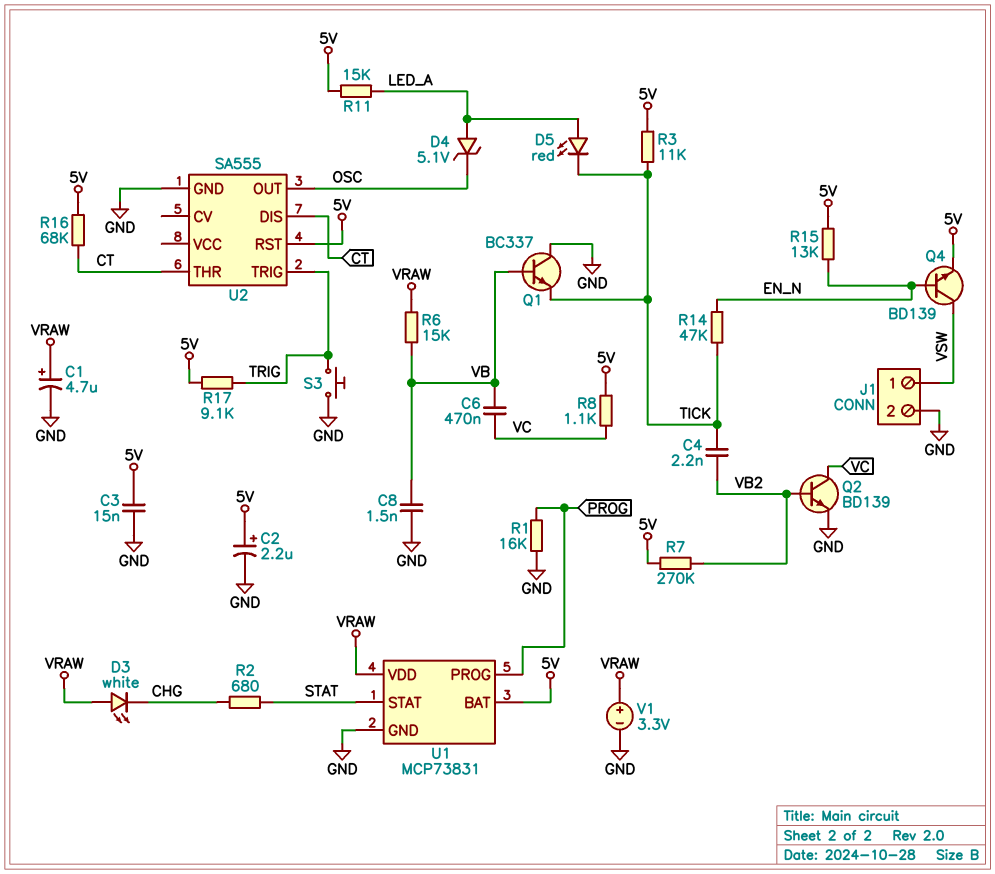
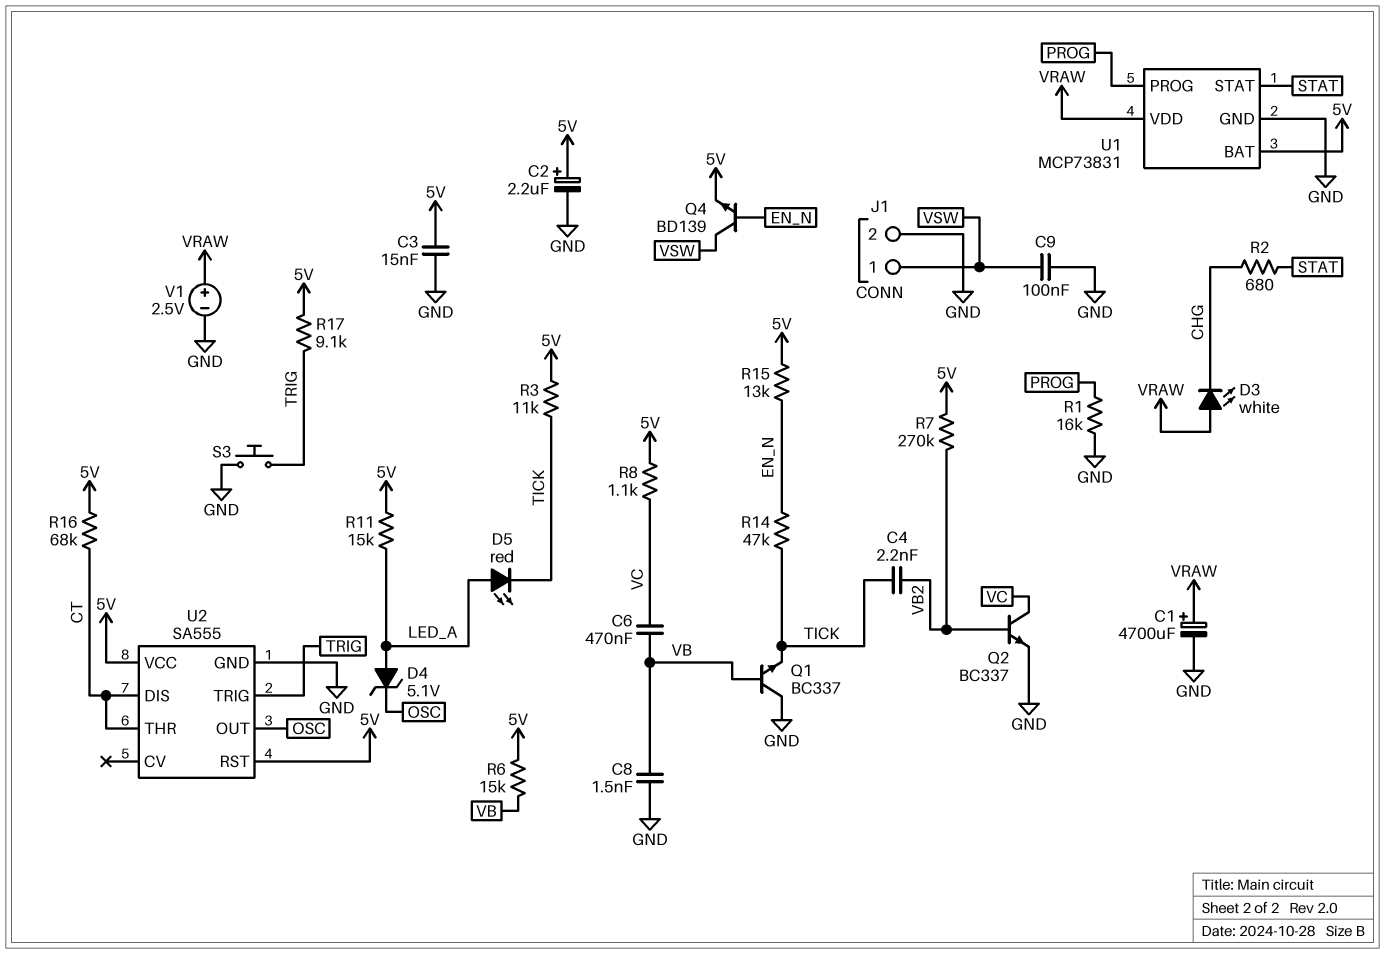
C1: 4.7uF (plus VRAW, minus GND) -> 4700uF (plus VRAW, minus GND)
C9: none -> 100nF (GND, VSW)
Q2: NPN BD139 (B VB2, C VC, E GND) -> NPN BC337 (B VB2, C VC, E GND)
R6: 15k (VB, VRAW) -> 15k (5V, VB)
U2 pin VCC: none -> 5V
V1: 3.3V (plus VRAW, minus GND) -> 2.5V (plus VRAW, minus GND)

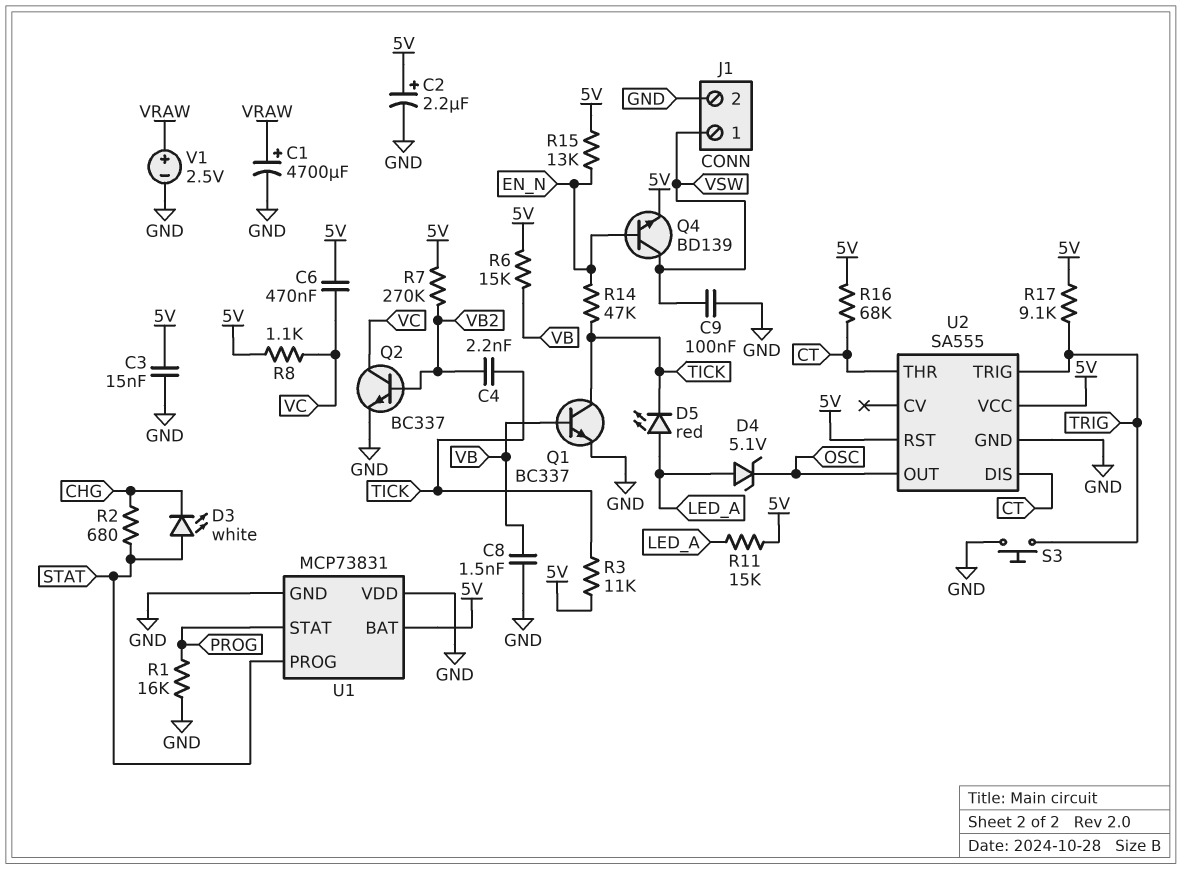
C6: 470nF (VB, VC) -> 470nF (5V, VC)
D3: LED white (A VRAW, K CHG) -> LED white (A STAT, K CHG)
Q1: NPN BC337 (B VB, C GND, E TICK) -> NPN BC337 (B VB, C TICK, E GND)
U1 pin PROG: PROG -> STAT
U1 pin STAT: STAT -> PROG
U1 pin VDD: VRAW -> GND

